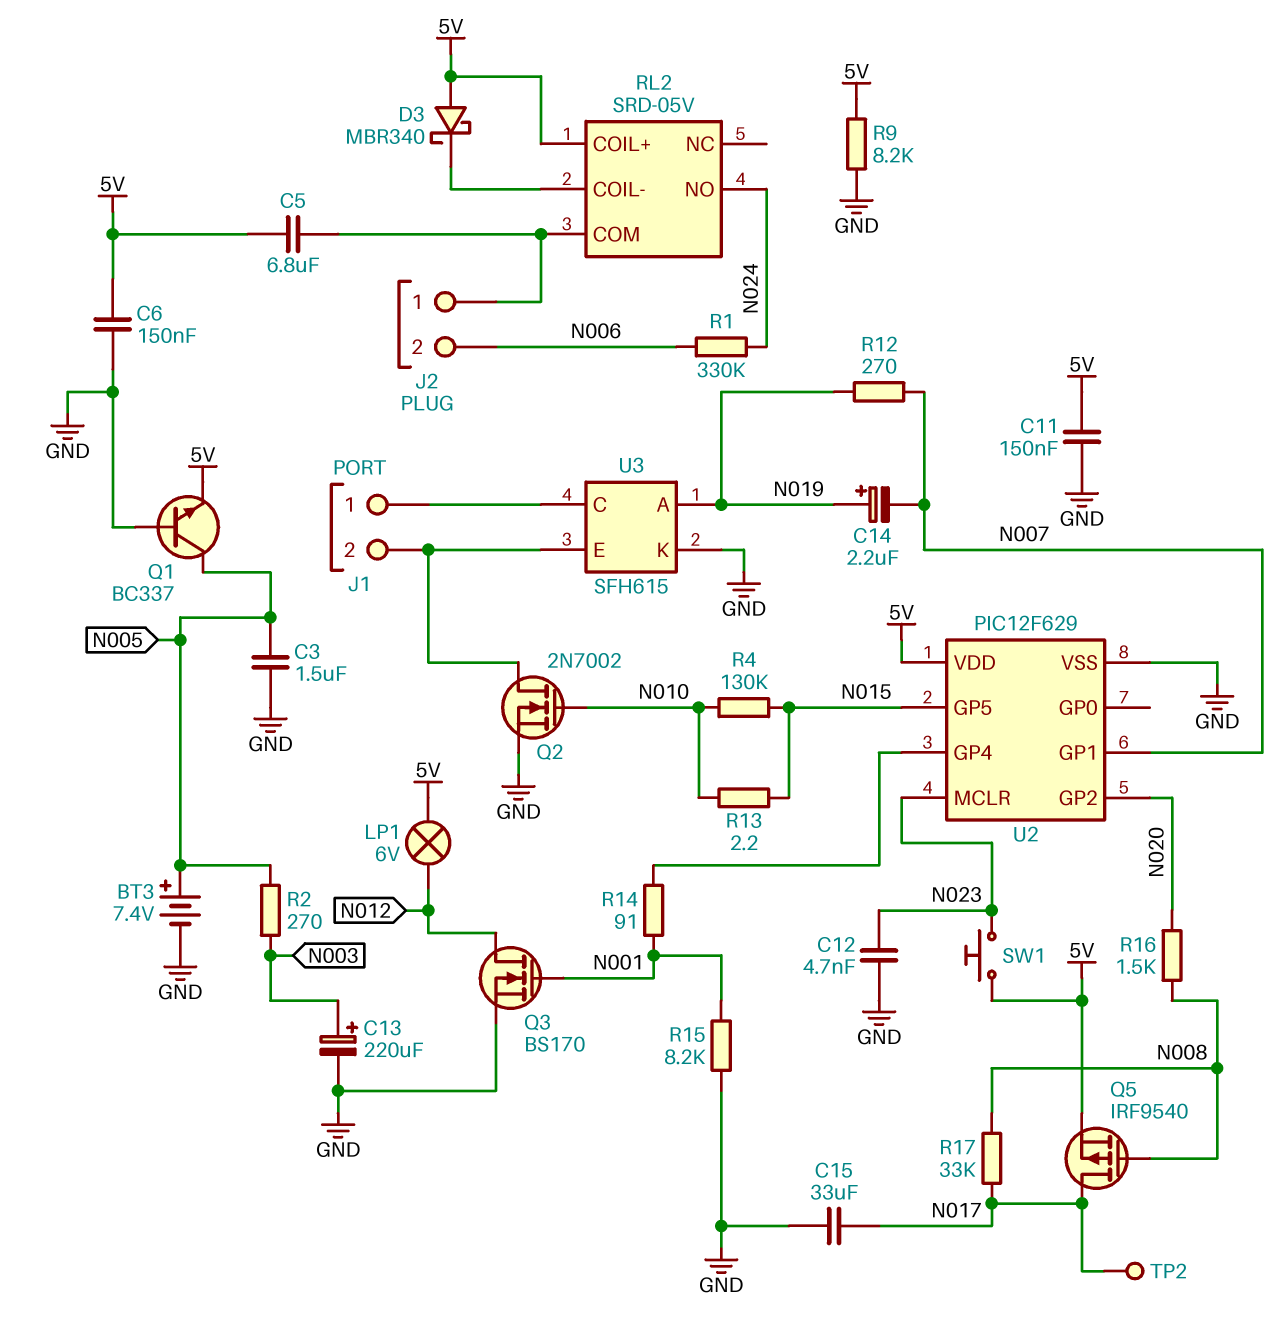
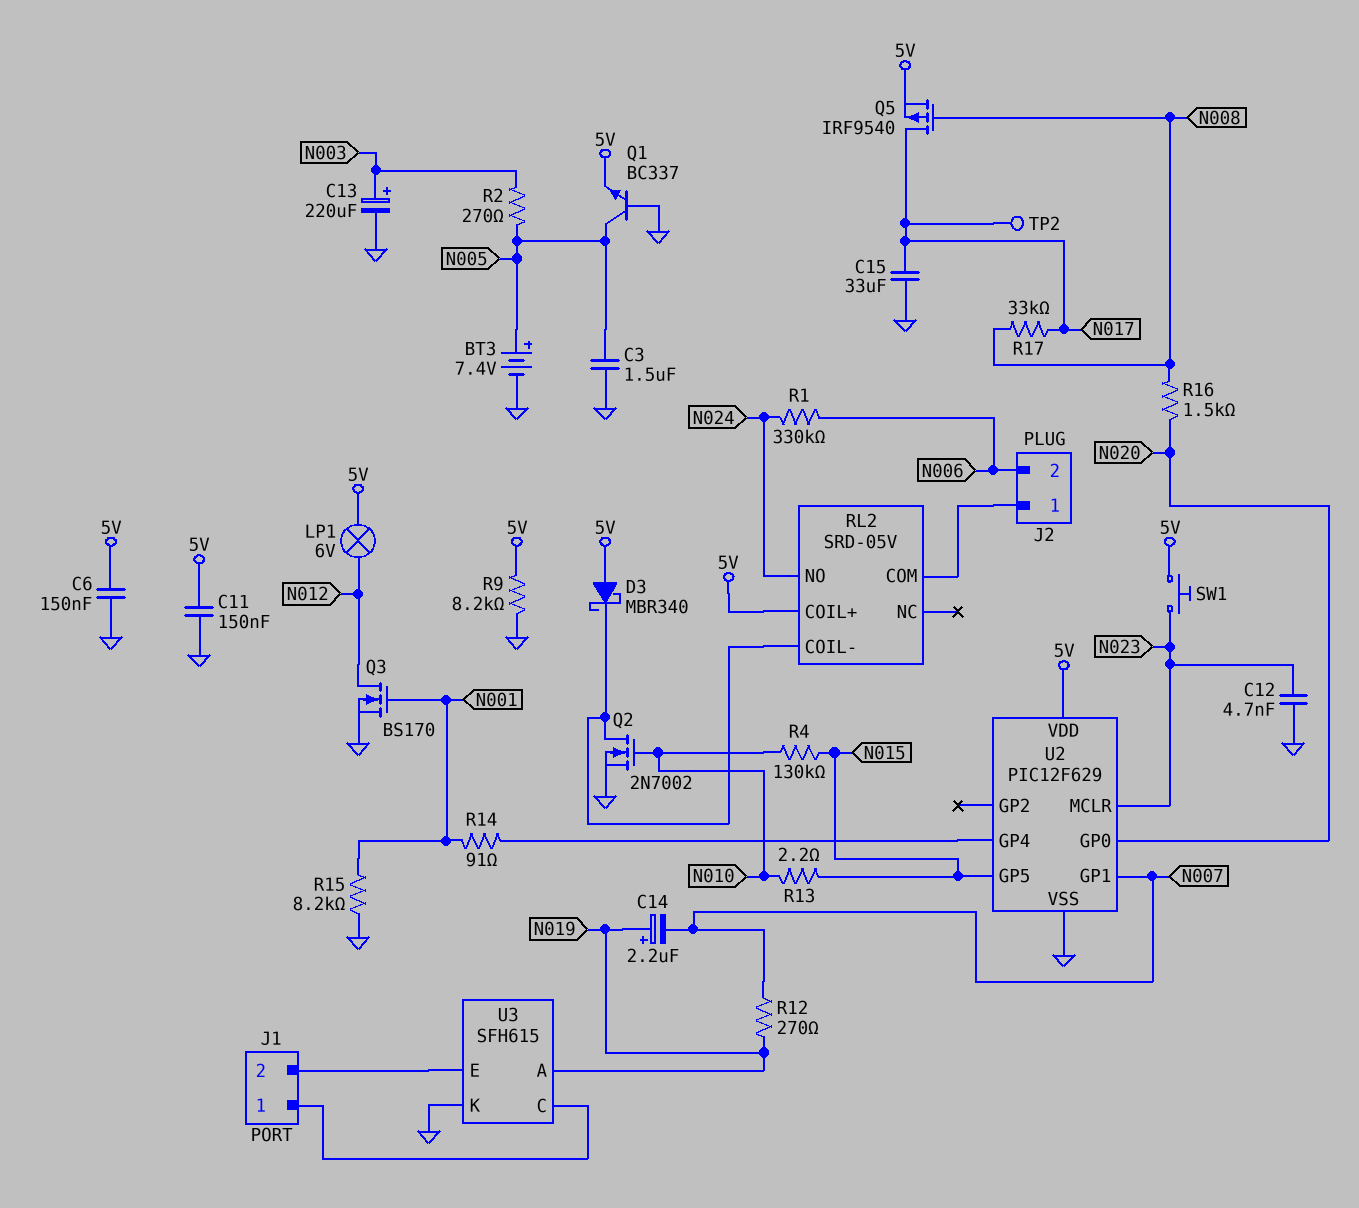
C5: 6.8uF (5V, J2/1) -> none
Q2: NMOS 2N7002 (G N010, D J1/2, S GND) -> NMOS 2N7002 (G N010, D RL2/COIL-, S GND)
U2 pin GP0: none -> N020
U2 pin GP2: N020 -> none

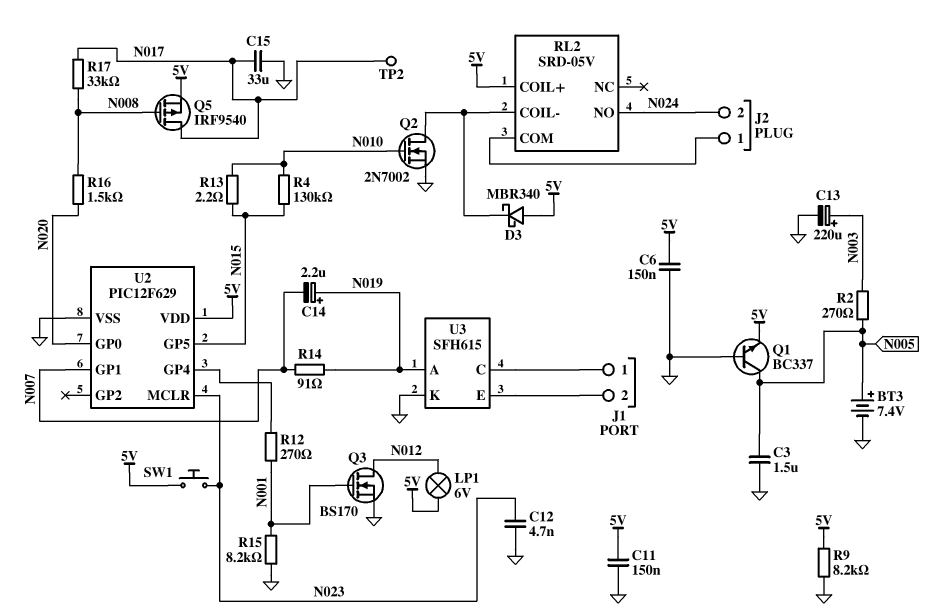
J2 pin 2: N006 -> N024
R1: 330k (N006, N024) -> none
R12: 270 (N007, N019) -> 270 (N001, U2/GP4)
R14: 91 (N001, U2/GP4) -> 91 (N007, N019)

